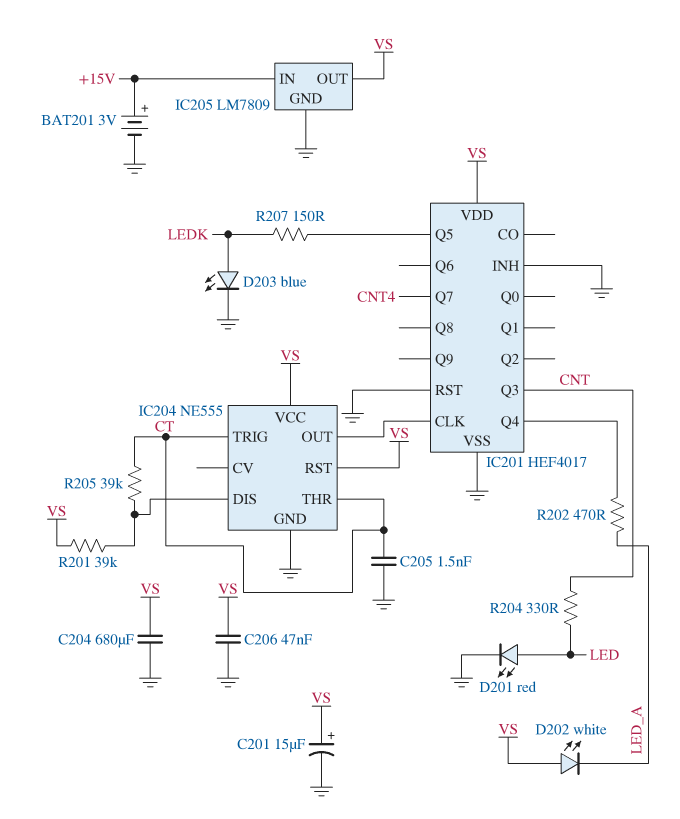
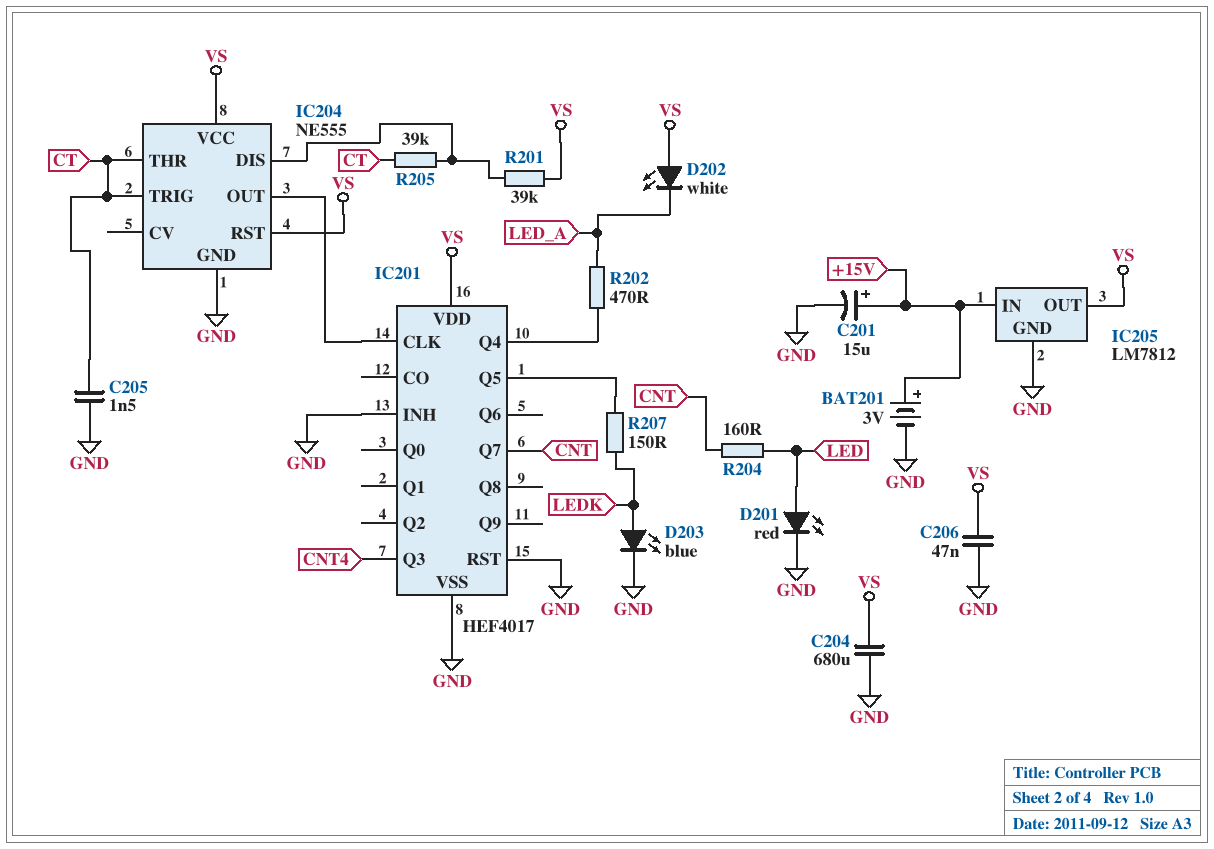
C201: 15uF (plus VS, minus GND) -> 15uF (plus +15V, minus GND)
IC201 pin Q3: CNT -> CNT4
IC201 pin Q7: CNT4 -> CNT
IC205: LM7809 -> LM7812
R204: 330 (CNT, LED) -> 160 (CNT, LED)

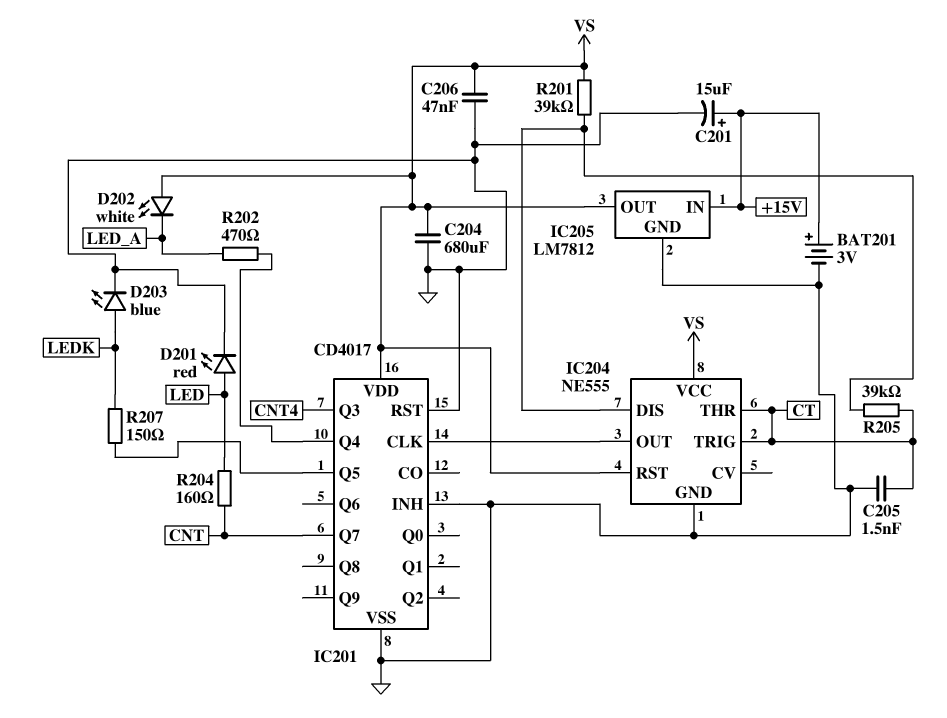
IC201: HEF4017 -> CD4017

